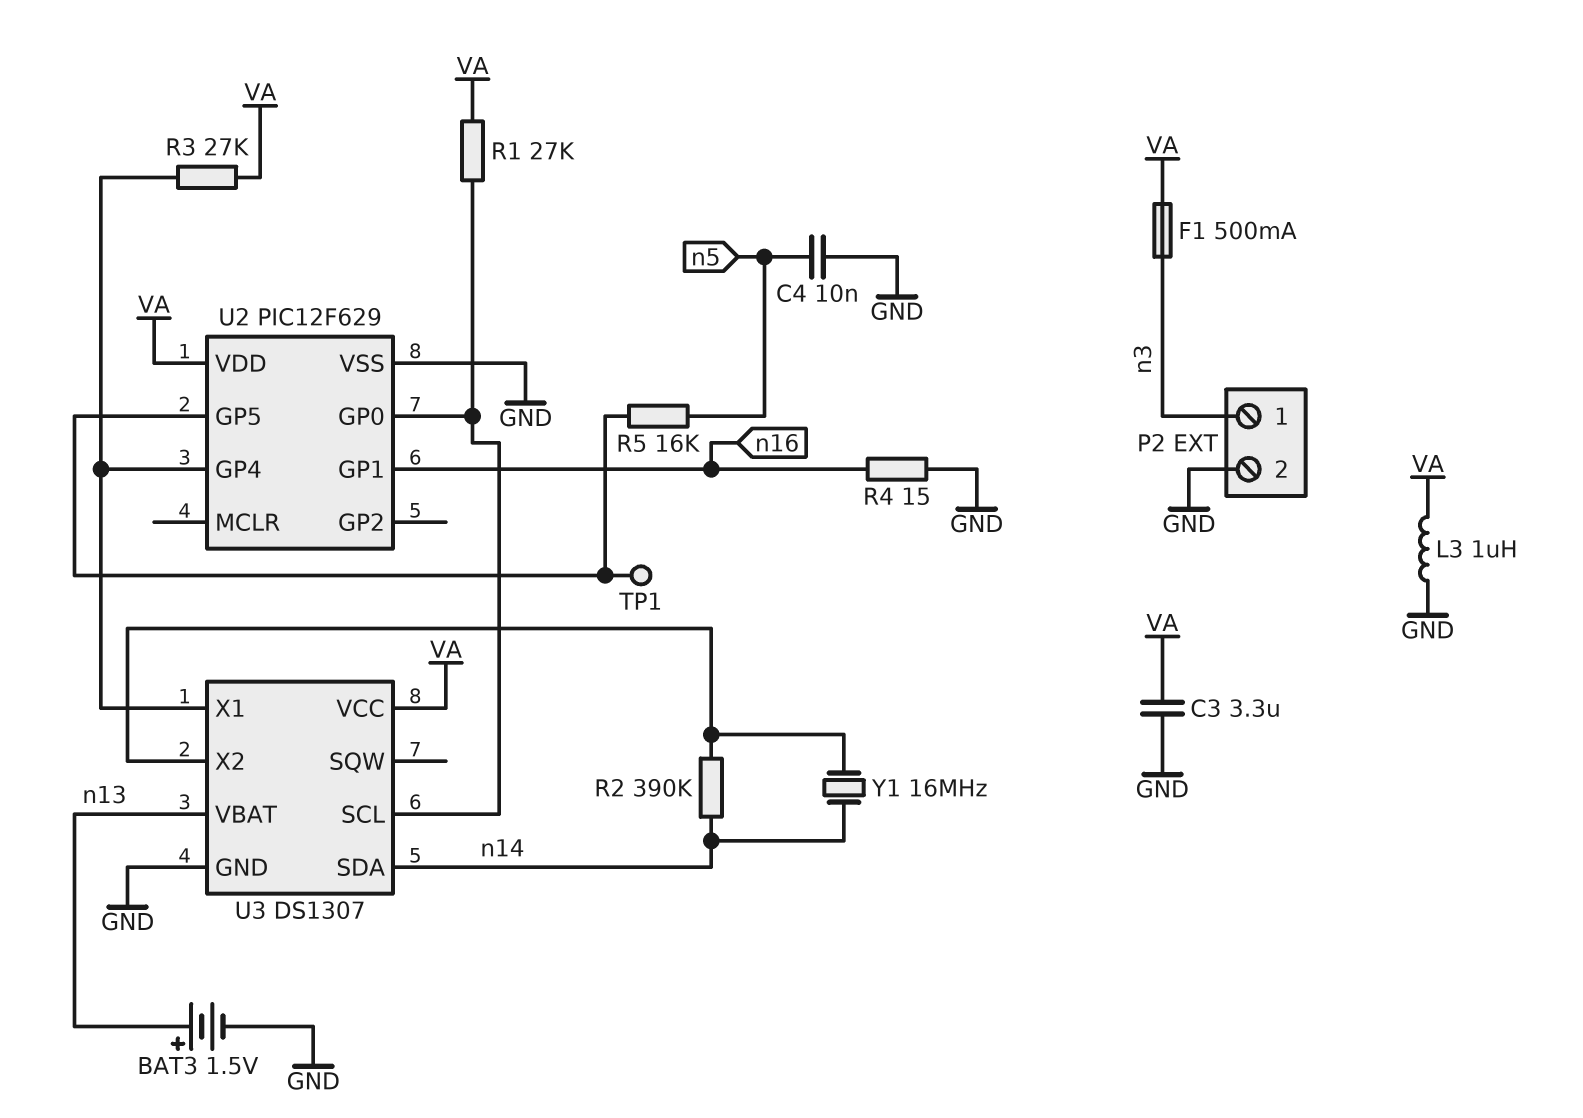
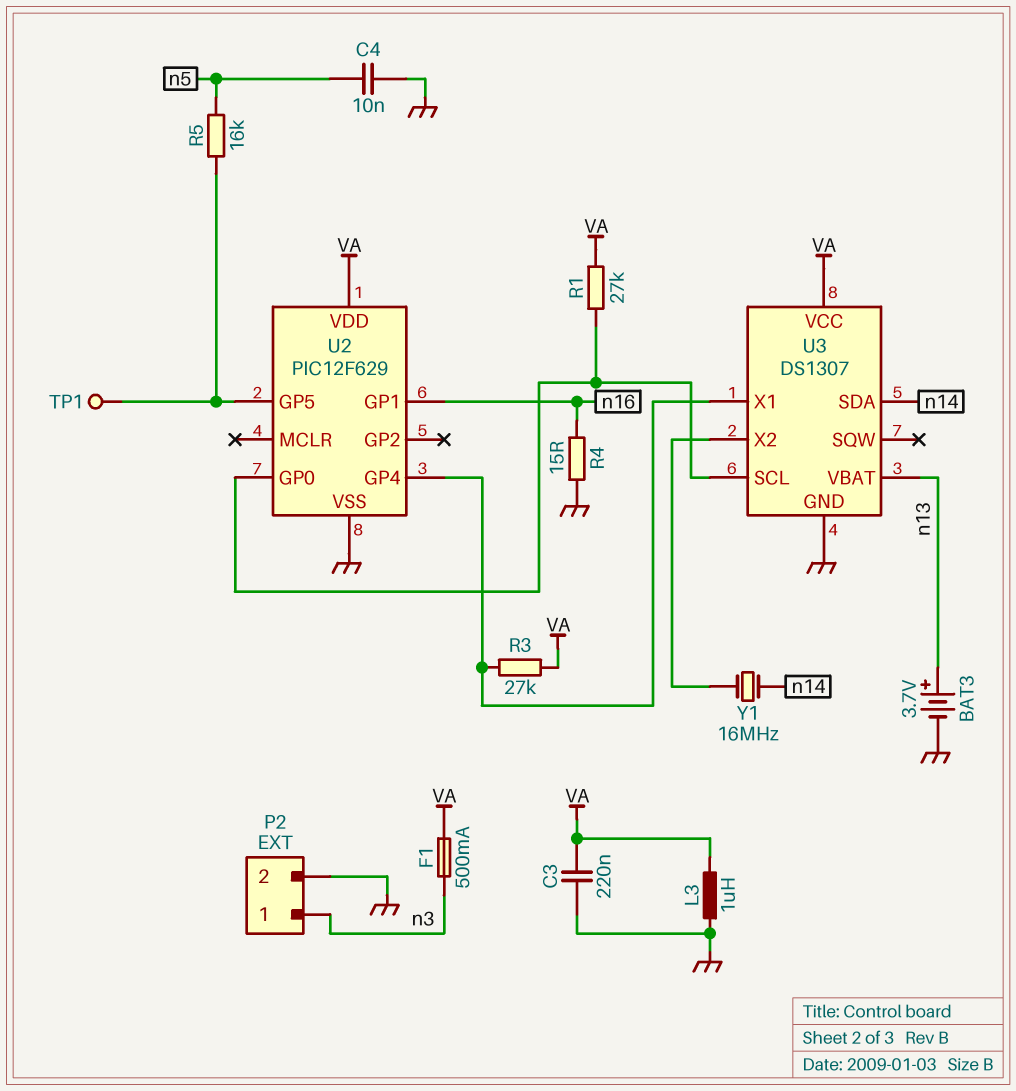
BAT3: 1.5V (plus n13, minus GND) -> 3.7V (plus n13, minus GND)
C3: 3.3uF (GND, VA) -> 220nF (GND, VA)
R2: 390k (U3/X2, n14) -> none

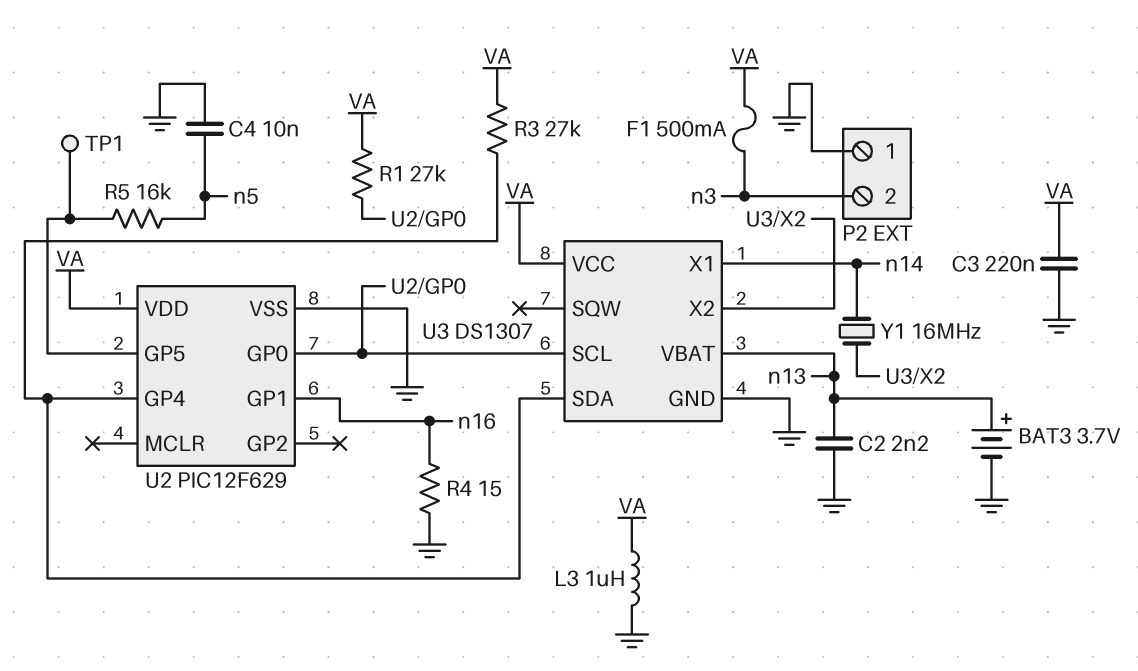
C2: none -> 2.2nF (GND, n13)
P2 pin 1: n3 -> GND
P2 pin 2: GND -> n3
U3 pin SDA: n14 -> U2/GP4
U3 pin X1: U2/GP4 -> n14

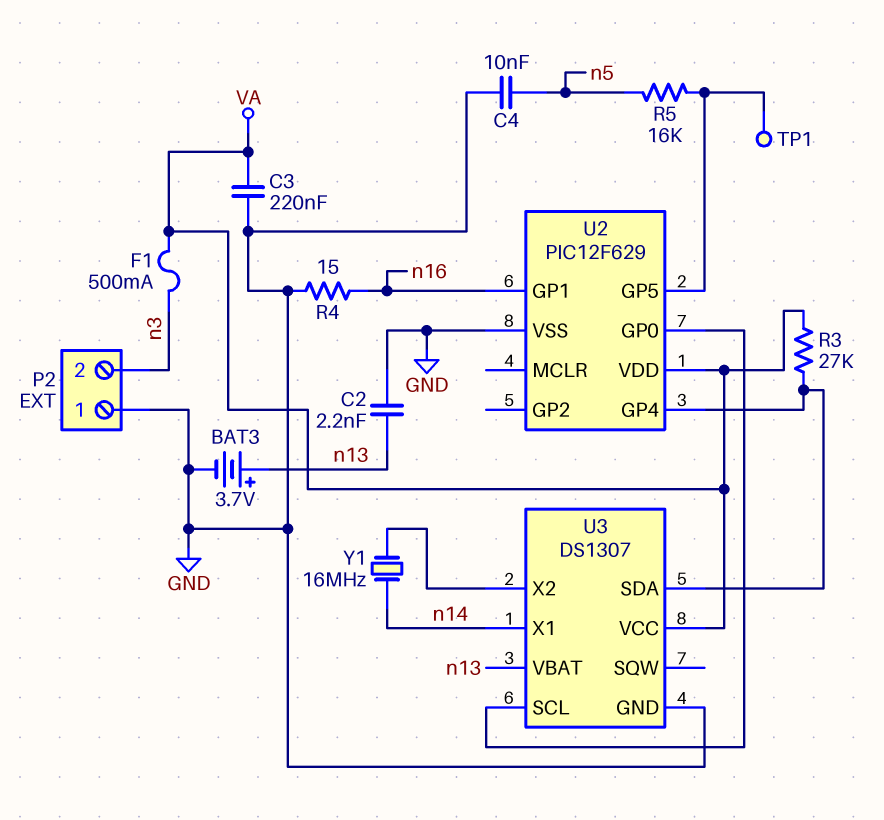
L3: 1uH (GND, VA) -> none
R1: 27k (U2/GP0, VA) -> none

